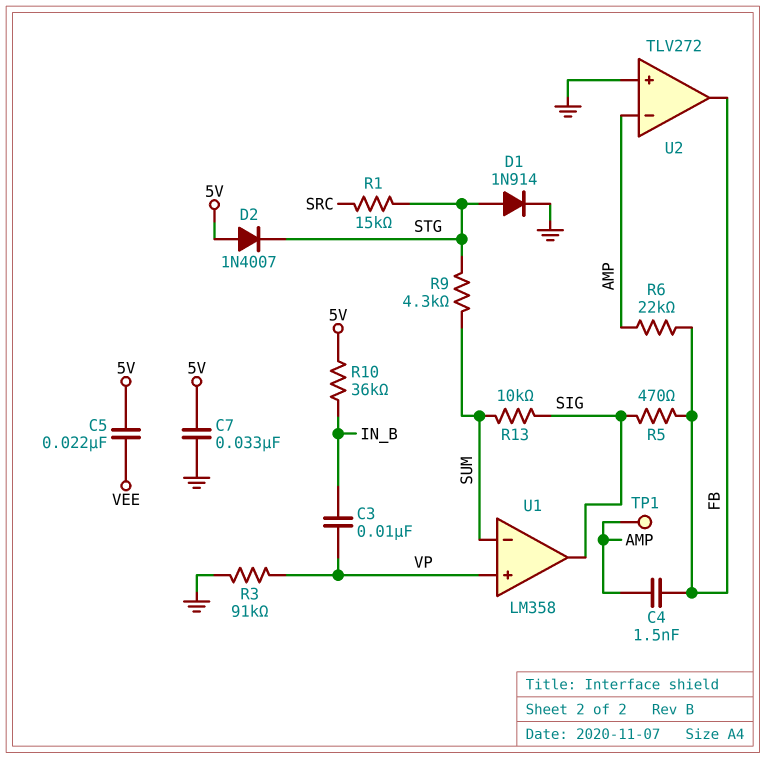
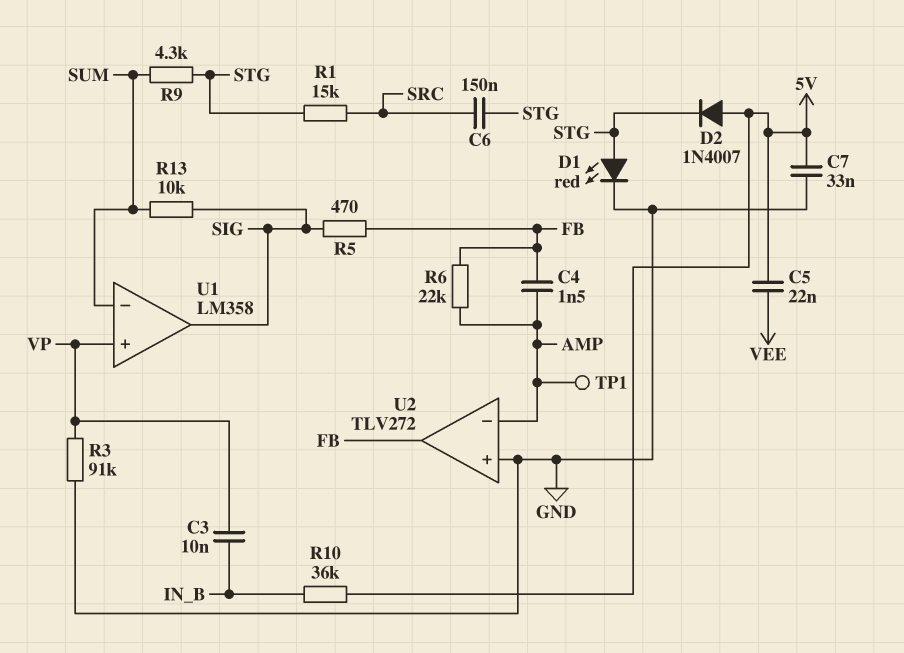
C6: none -> 150nF (SRC, STG)
D1: diode 1N914 (A STG, K GND) -> LED red (A STG, K GND)

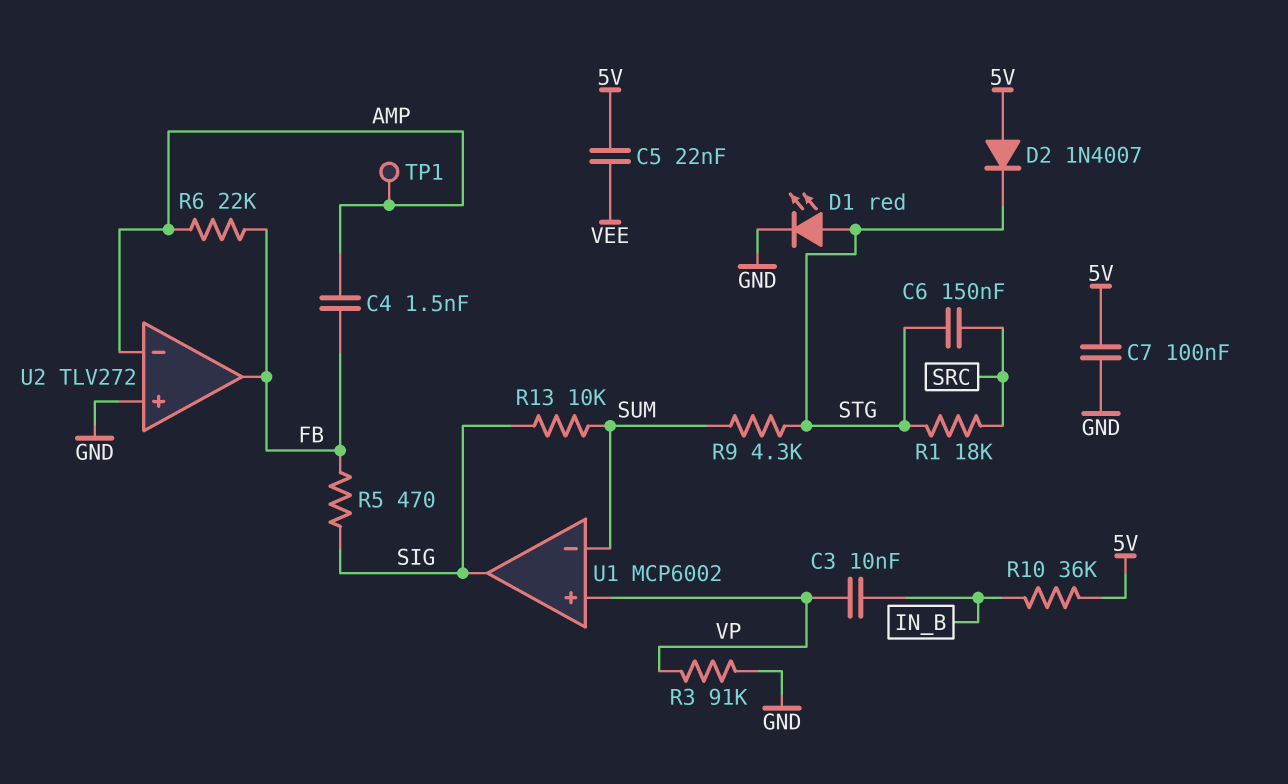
C7: 33nF (5V, GND) -> 100nF (5V, GND)
R1: 15k (SRC, STG) -> 18k (SRC, STG)
U1: LM358 -> MCP6002

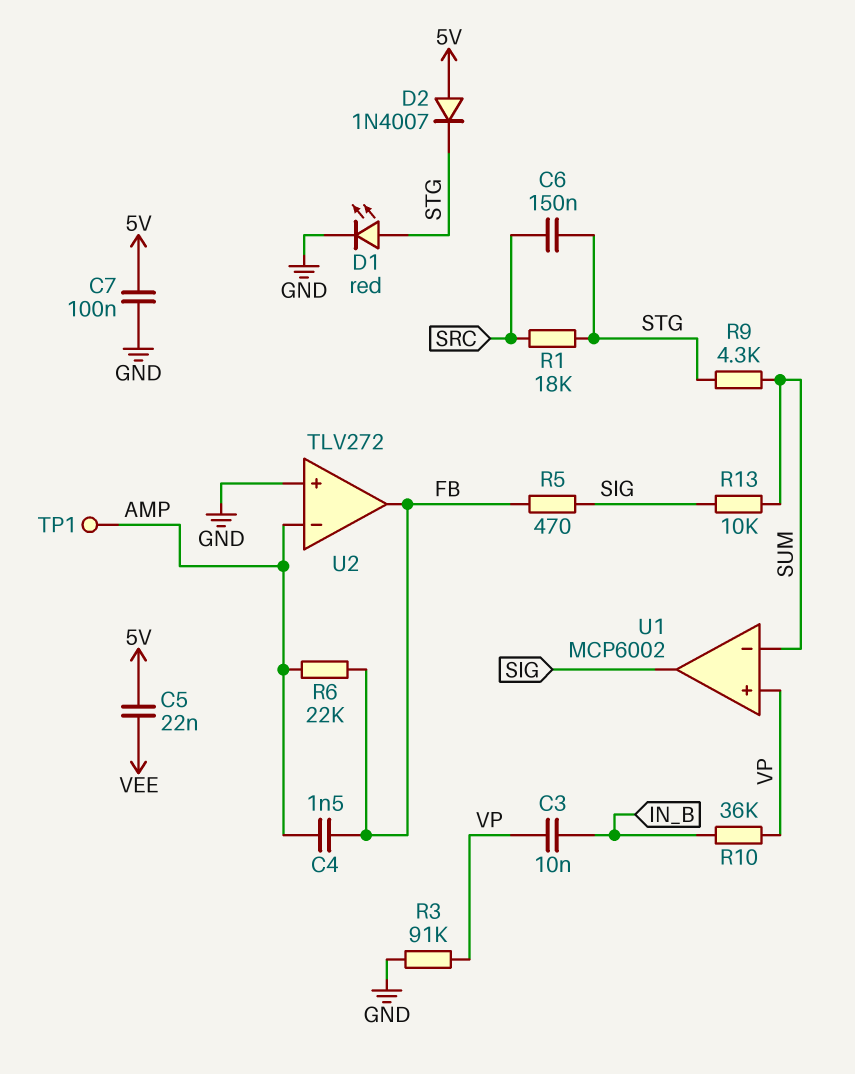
R10: 36k (5V, IN_B) -> 36k (IN_B, VP)

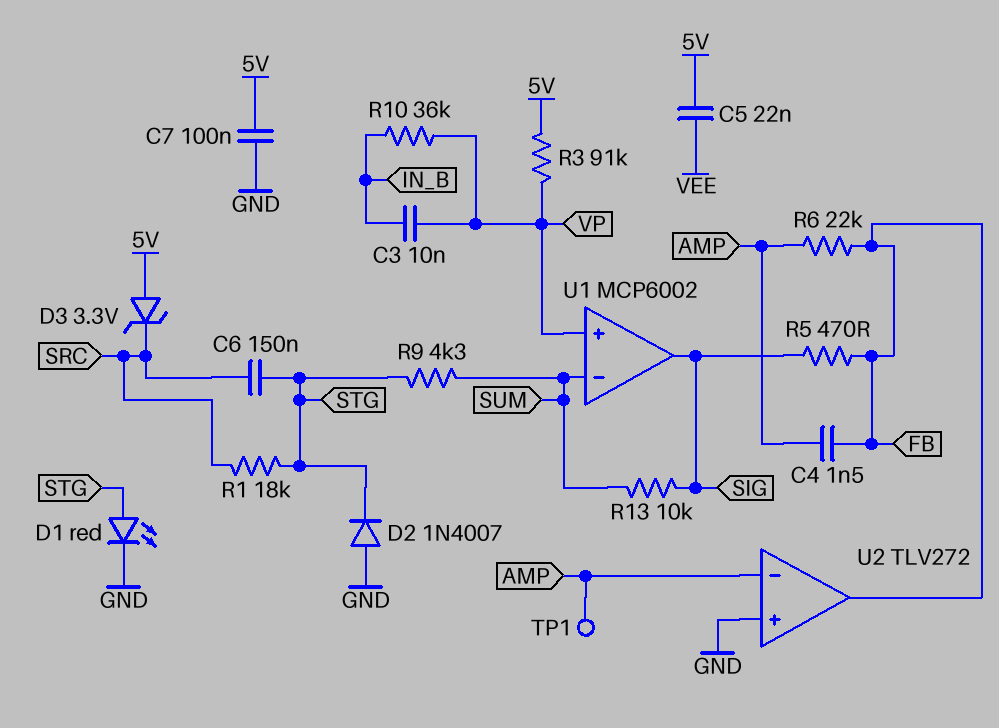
D2: diode 1N4007 (A 5V, K STG) -> diode 1N4007 (A GND, K STG)
D3: none -> zener 3.3V (A 5V, K SRC)
R3: 91k (GND, VP) -> 91k (5V, VP)

